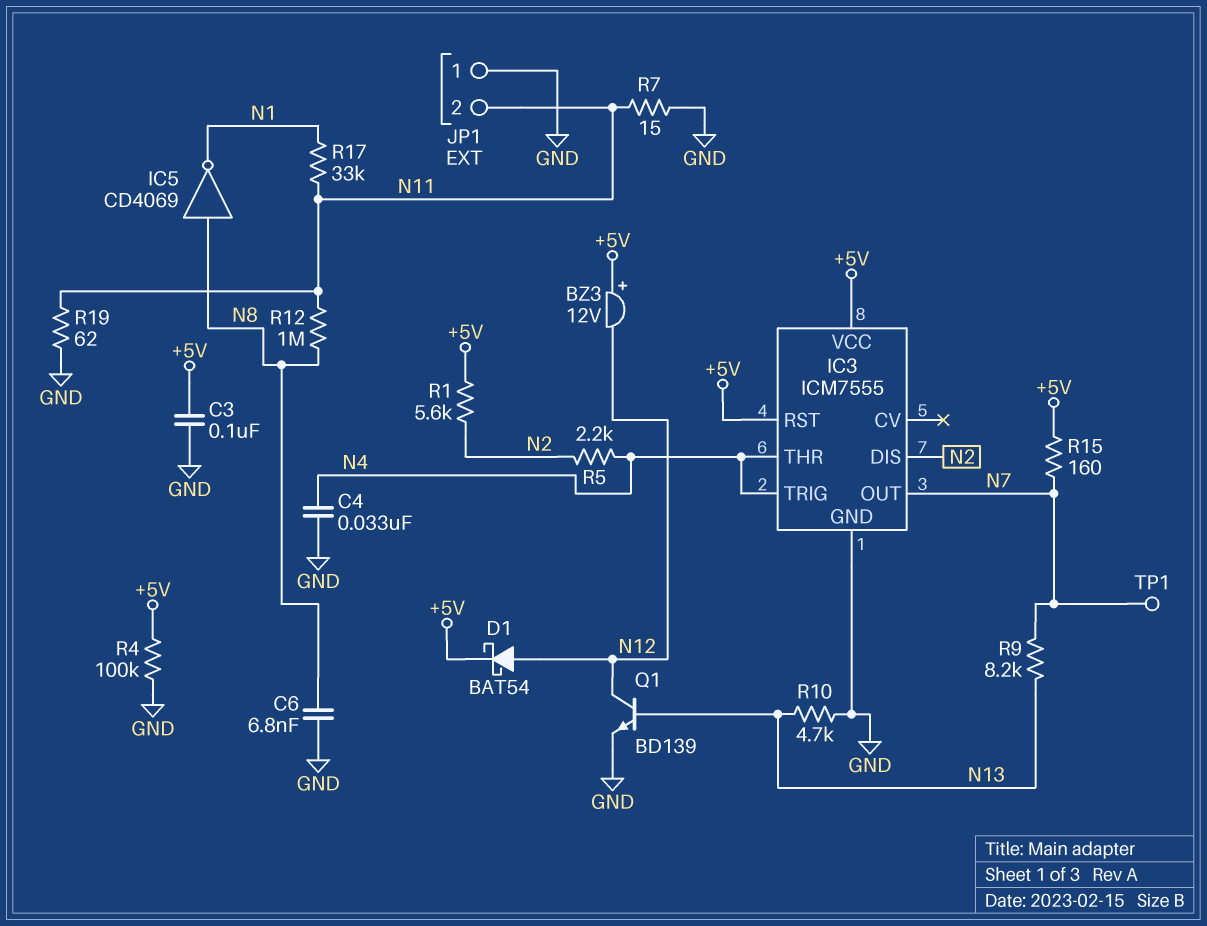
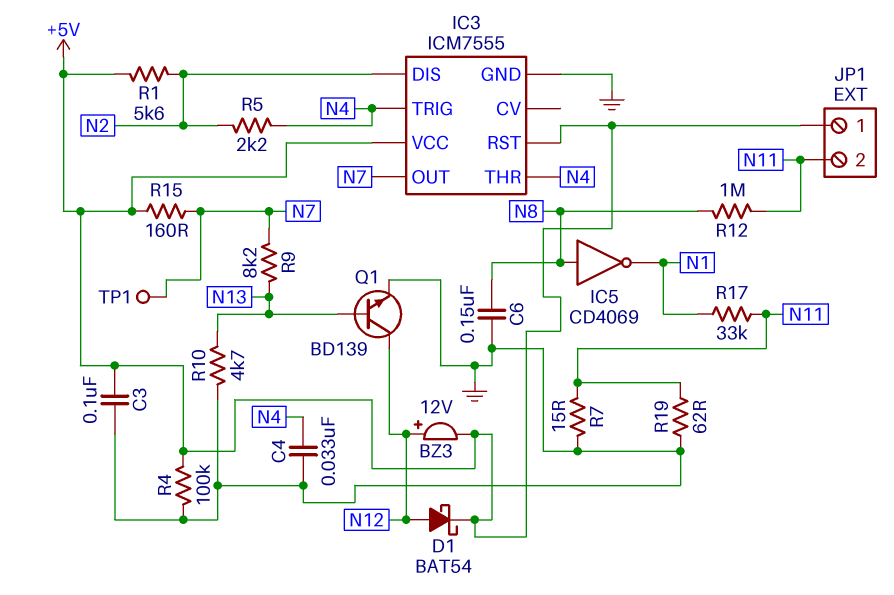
BZ3: buzzer 12V (plus +5V, minus N12) -> buzzer 12V (plus N12, minus +5V)
C6: 6.8nF (GND, N8) -> 150nF (GND, N8)
JP1 pin 1: GND -> +5V

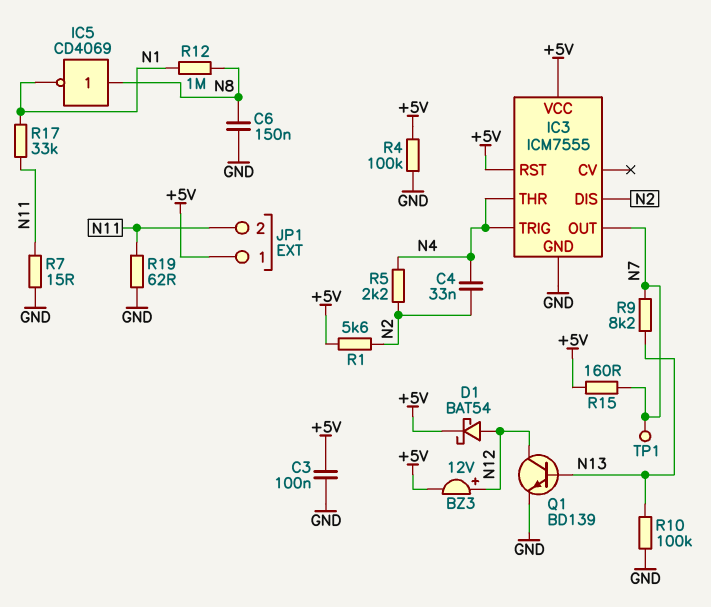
C4: 33nF (GND, N4) -> 33nF (N2, N4)
R10: 4.7k (GND, N13) -> 100k (GND, N13)
R12: 1M (N8, N11) -> 1M (N1, N8)

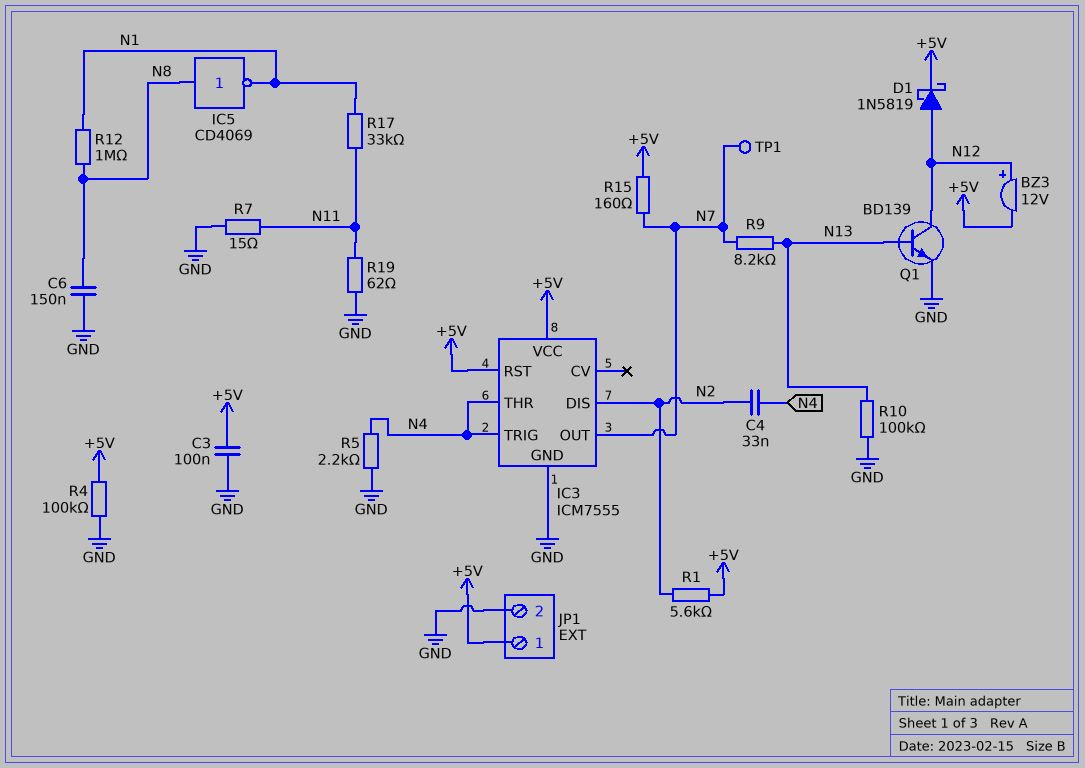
D1: schottky BAT54 (A N12, K +5V) -> schottky 1N5819 (A N12, K +5V)
JP1 pin 2: N11 -> GND
R5: 2.2k (N2, N4) -> 2.2k (GND, N4)

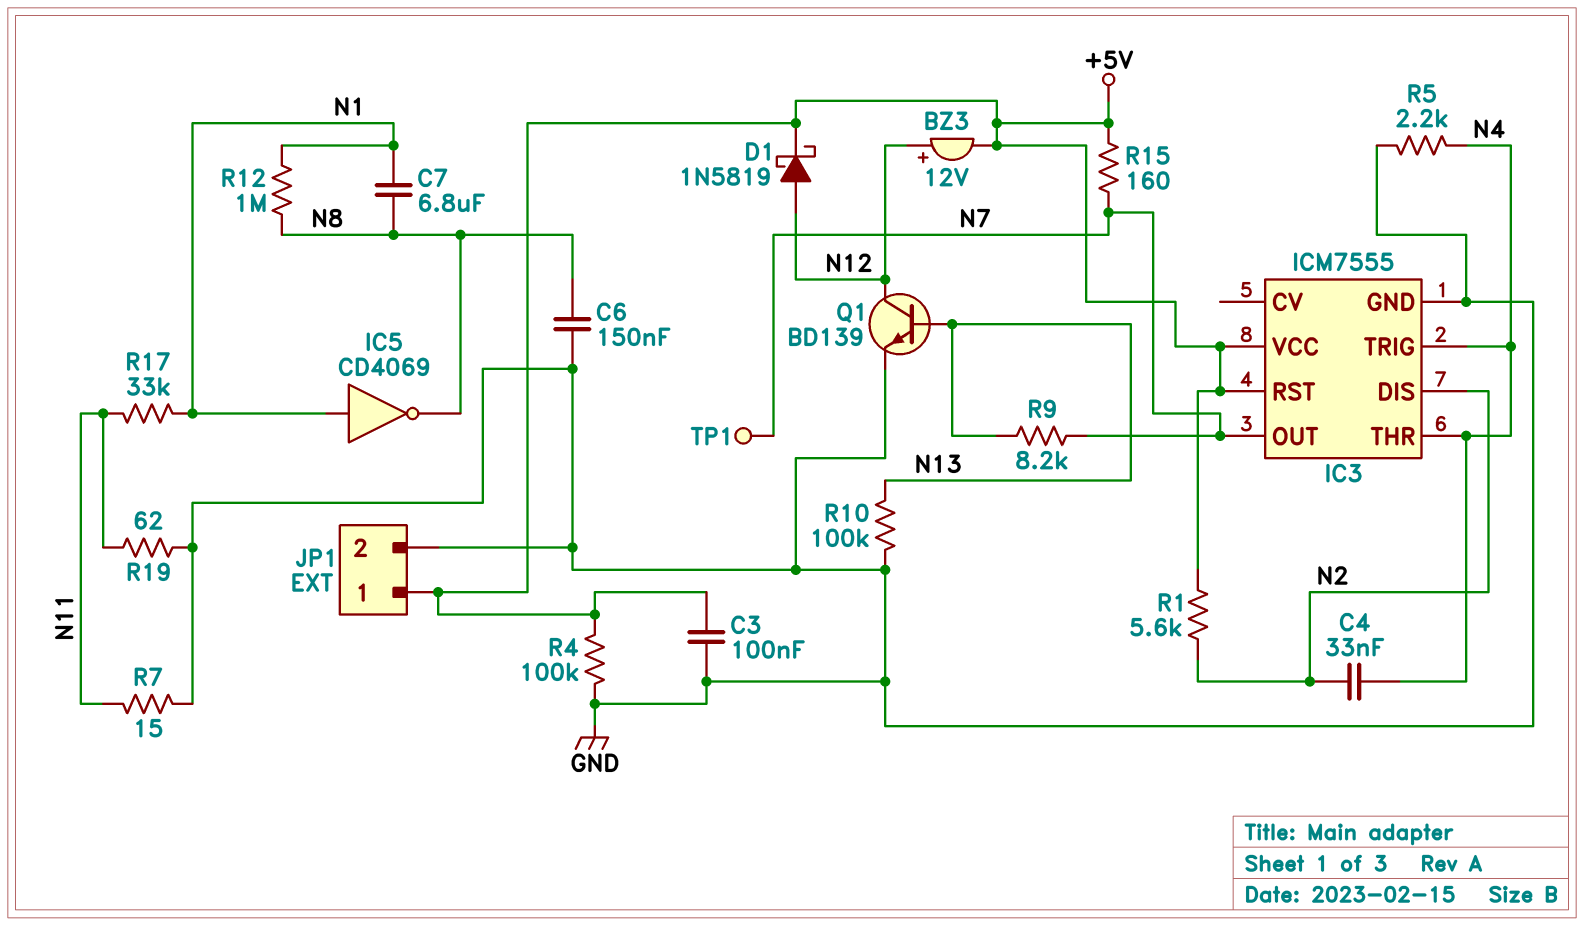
C7: none -> 6.8uF (N1, N8)
IC5: NOT CD4069 (in N8, out N1) -> NOT CD4069 (in N1, out N8)

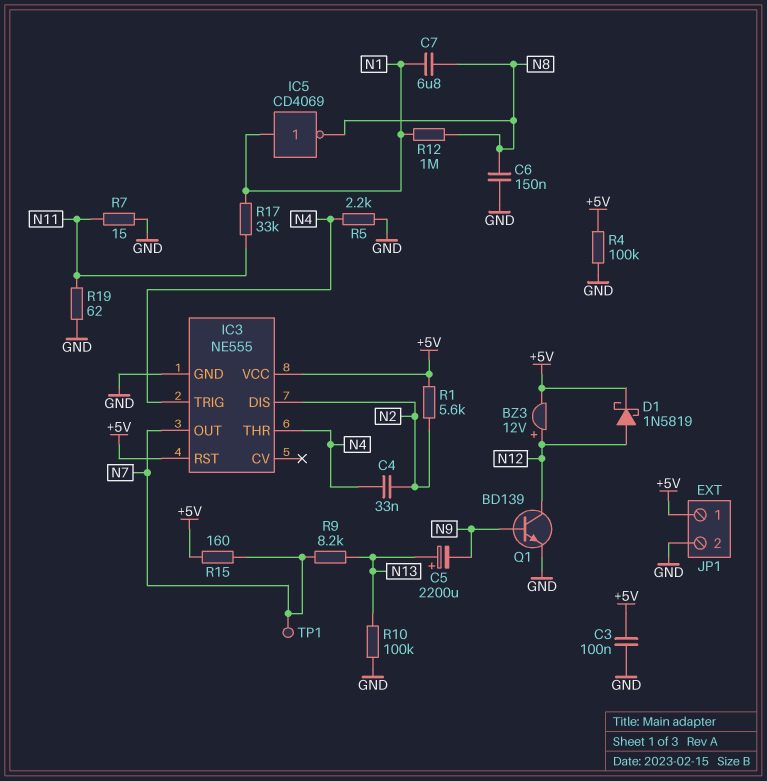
C5: none -> 2200uF (plus N13, minus N9)
IC3: ICM7555 -> NE555
Q1: NPN BD139 (B N13, C N12, E GND) -> NPN BD139 (B N9, C N12, E GND)

